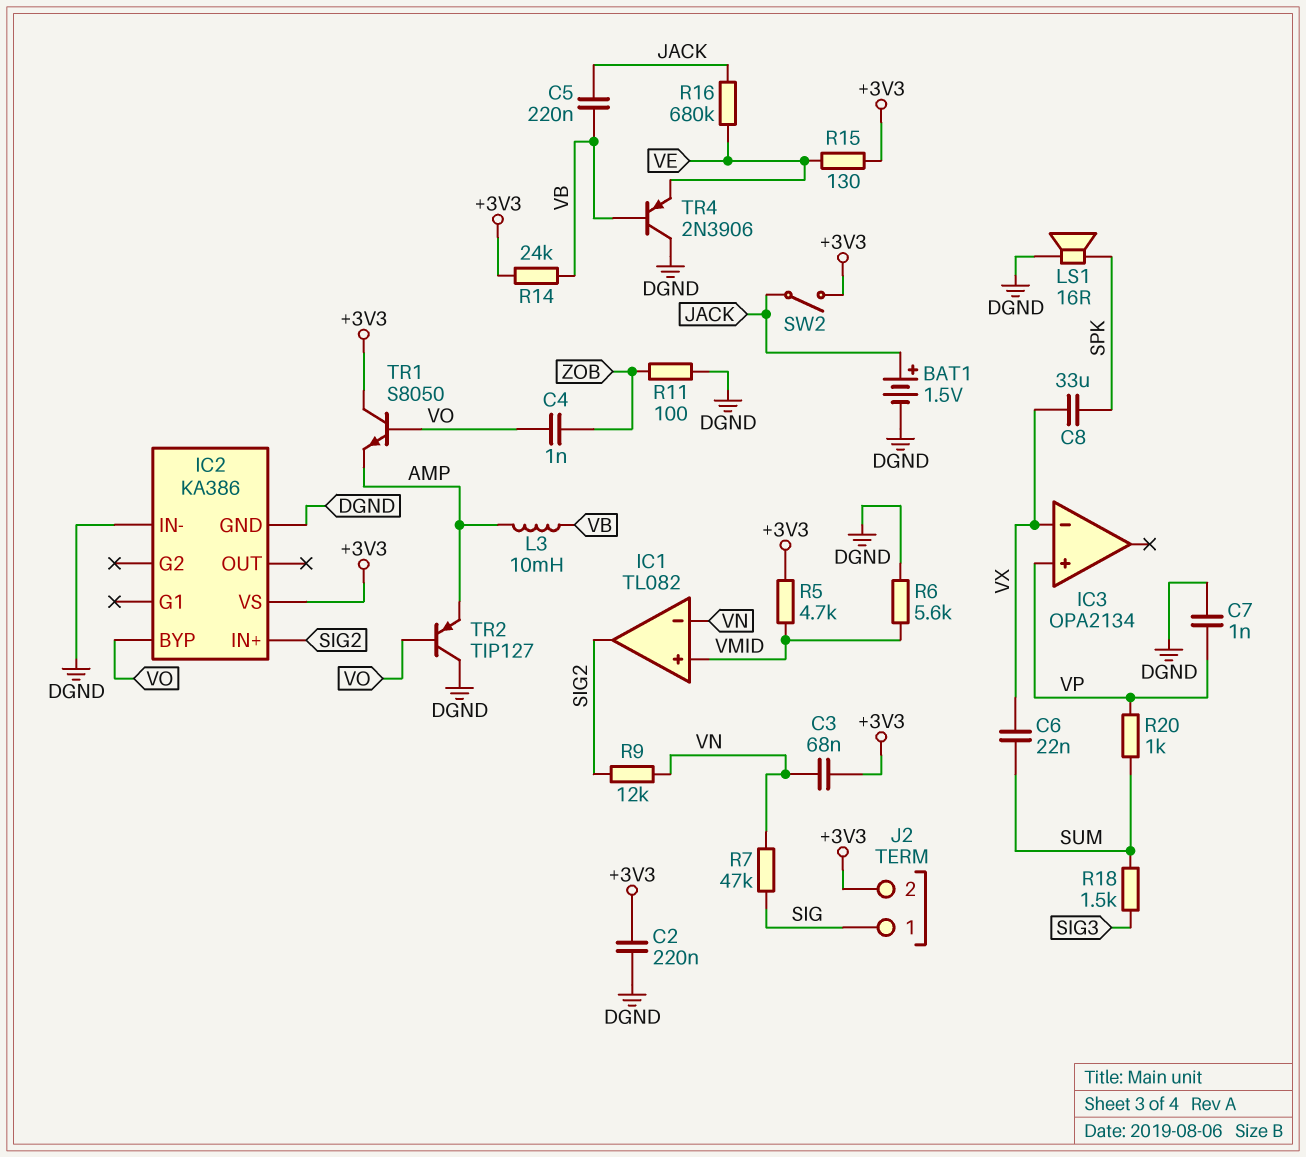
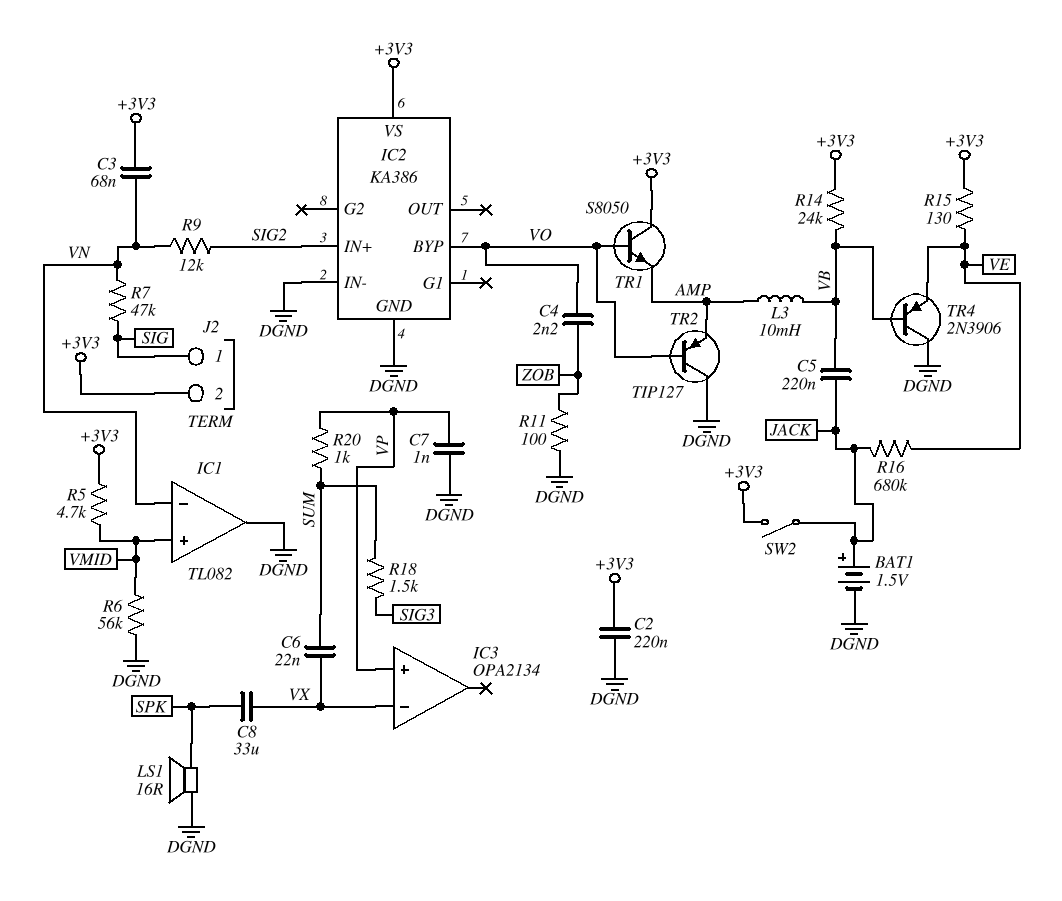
C4: 1nF (VO, ZOB) -> 2.2nF (VO, ZOB)
IC1 pin out: SIG2 -> DGND
R6: 5.6k (DGND, VMID) -> 56k (DGND, VMID)

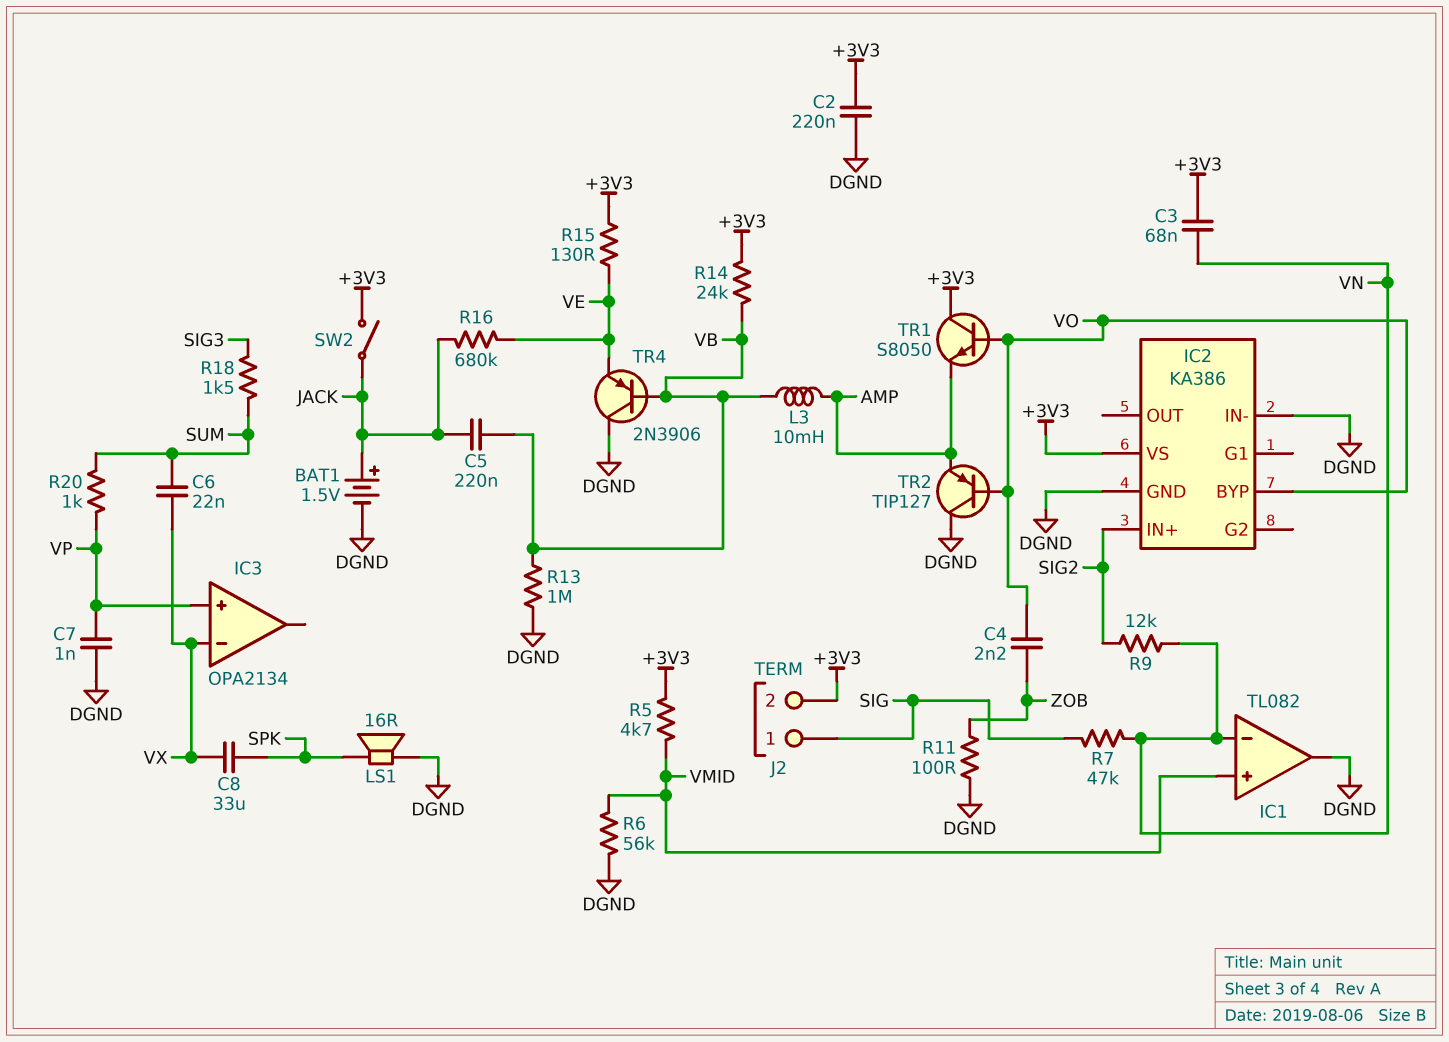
R13: none -> 1M (DGND, VB)

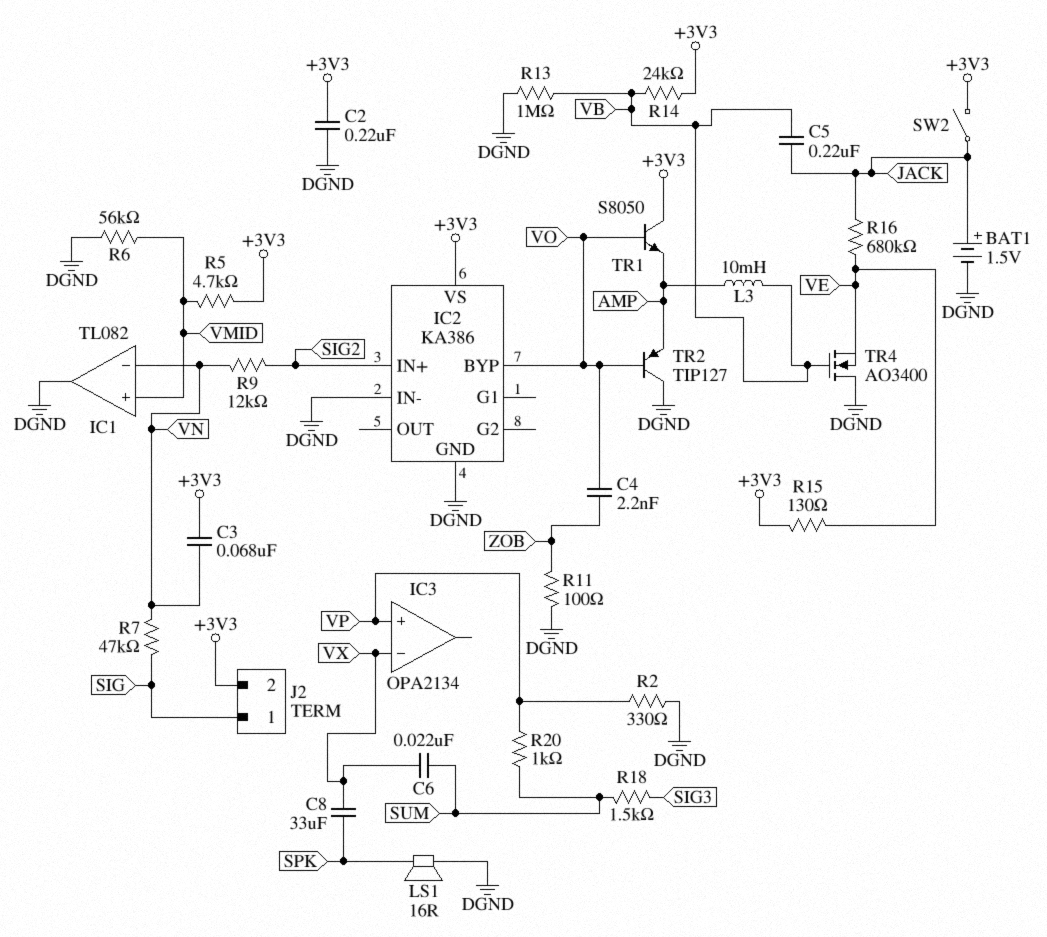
C7: 1nF (DGND, VP) -> none
R2: none -> 330 (DGND, VP)
TR4: PNP 2N3906 (B VB, C DGND, E VE) -> NMOS AO3400 (G VB, D DGND, S VE)

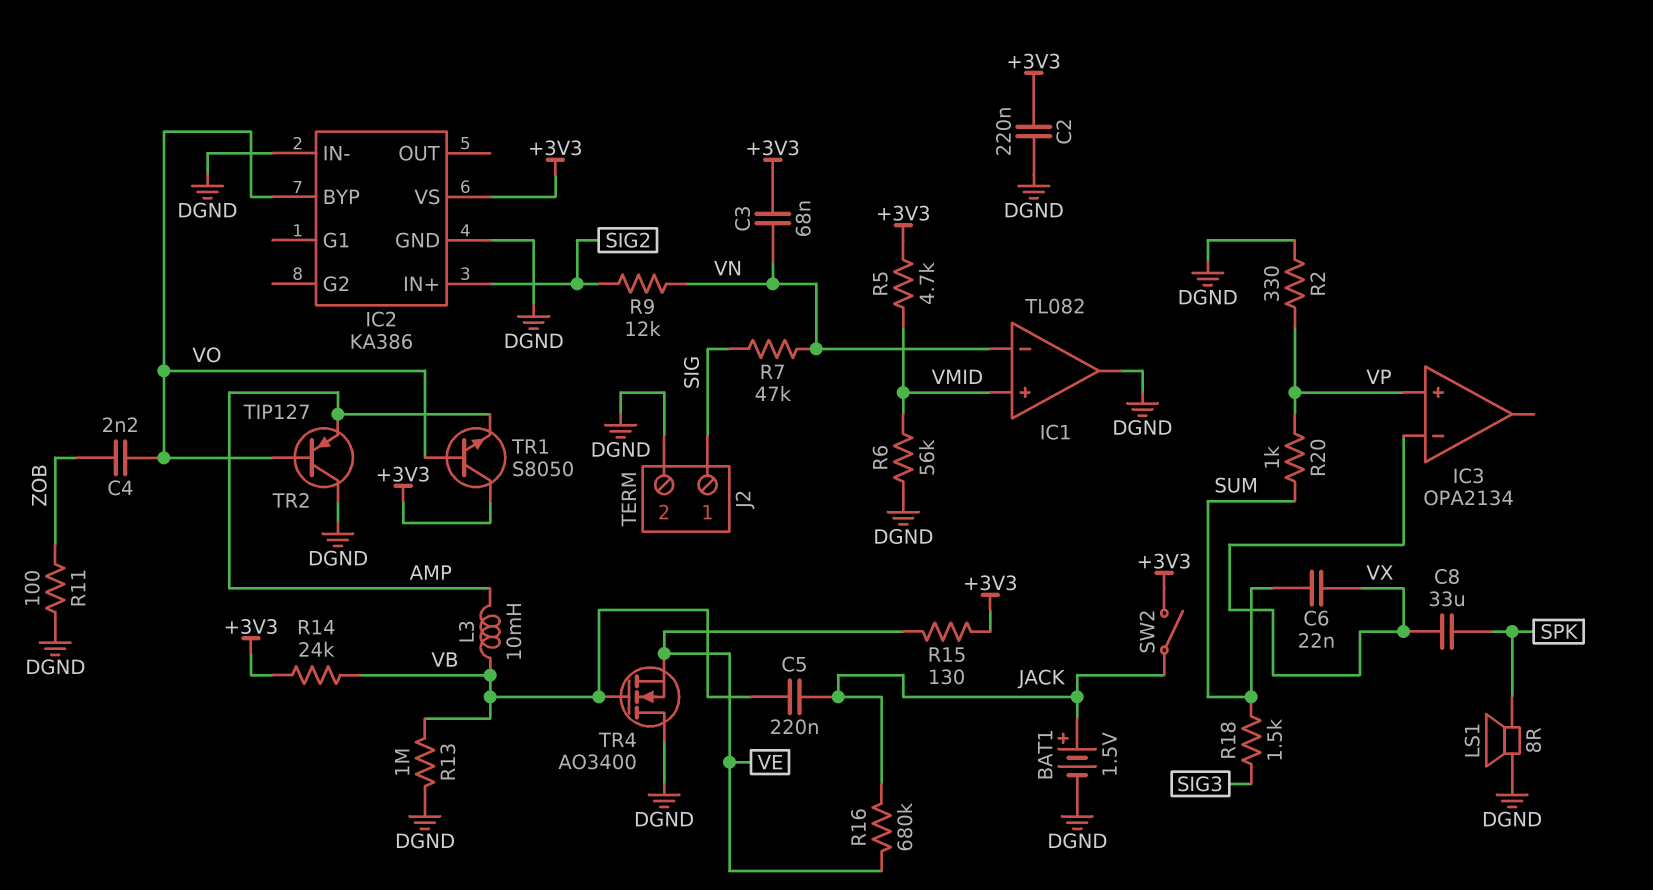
J2 pin 2: +3V3 -> DGND
LS1: speaker 16R (DGND, SPK) -> speaker 8R (DGND, SPK)

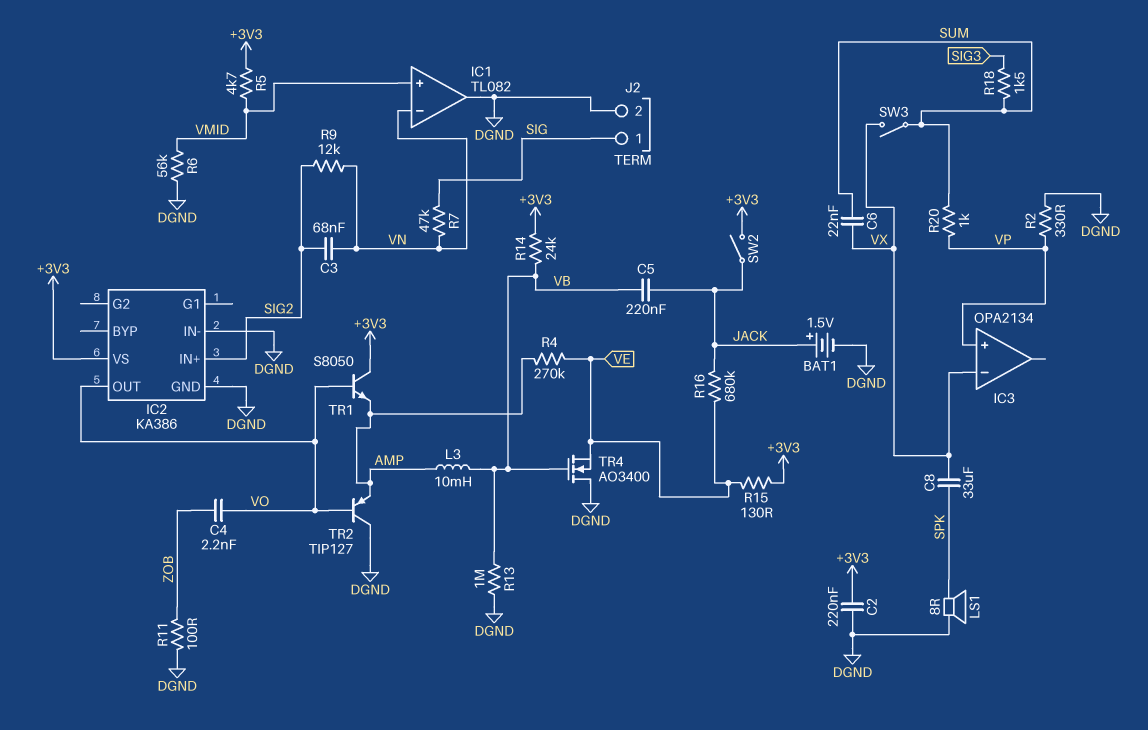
C3: 68nF (+3V3, VN) -> 68nF (SIG2, VN)
IC2 pin BYP: VO -> none
IC2 pin OUT: none -> VO
R4: none -> 270k (AMP, VE)
SW3: none -> switch (SUM, VX)

